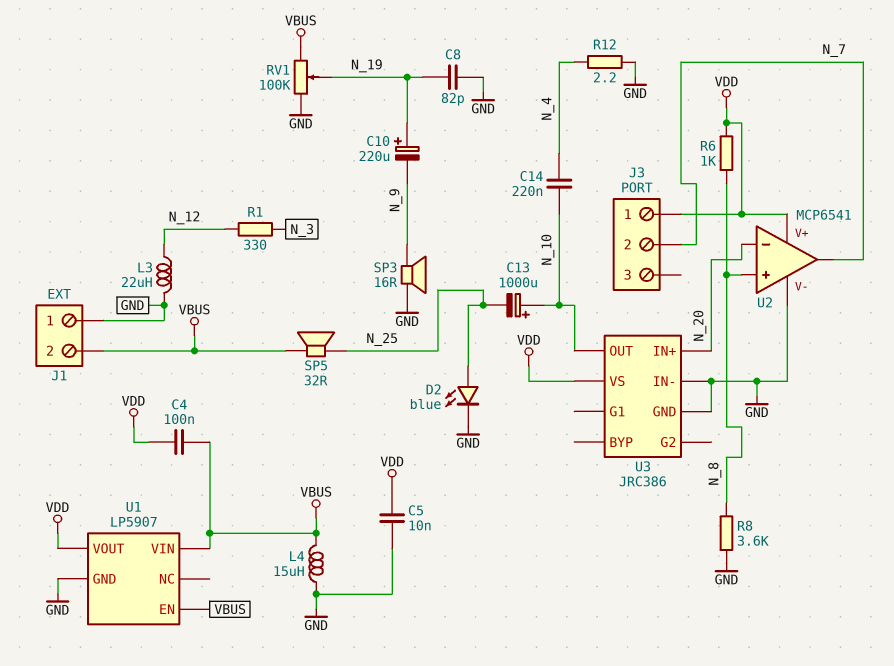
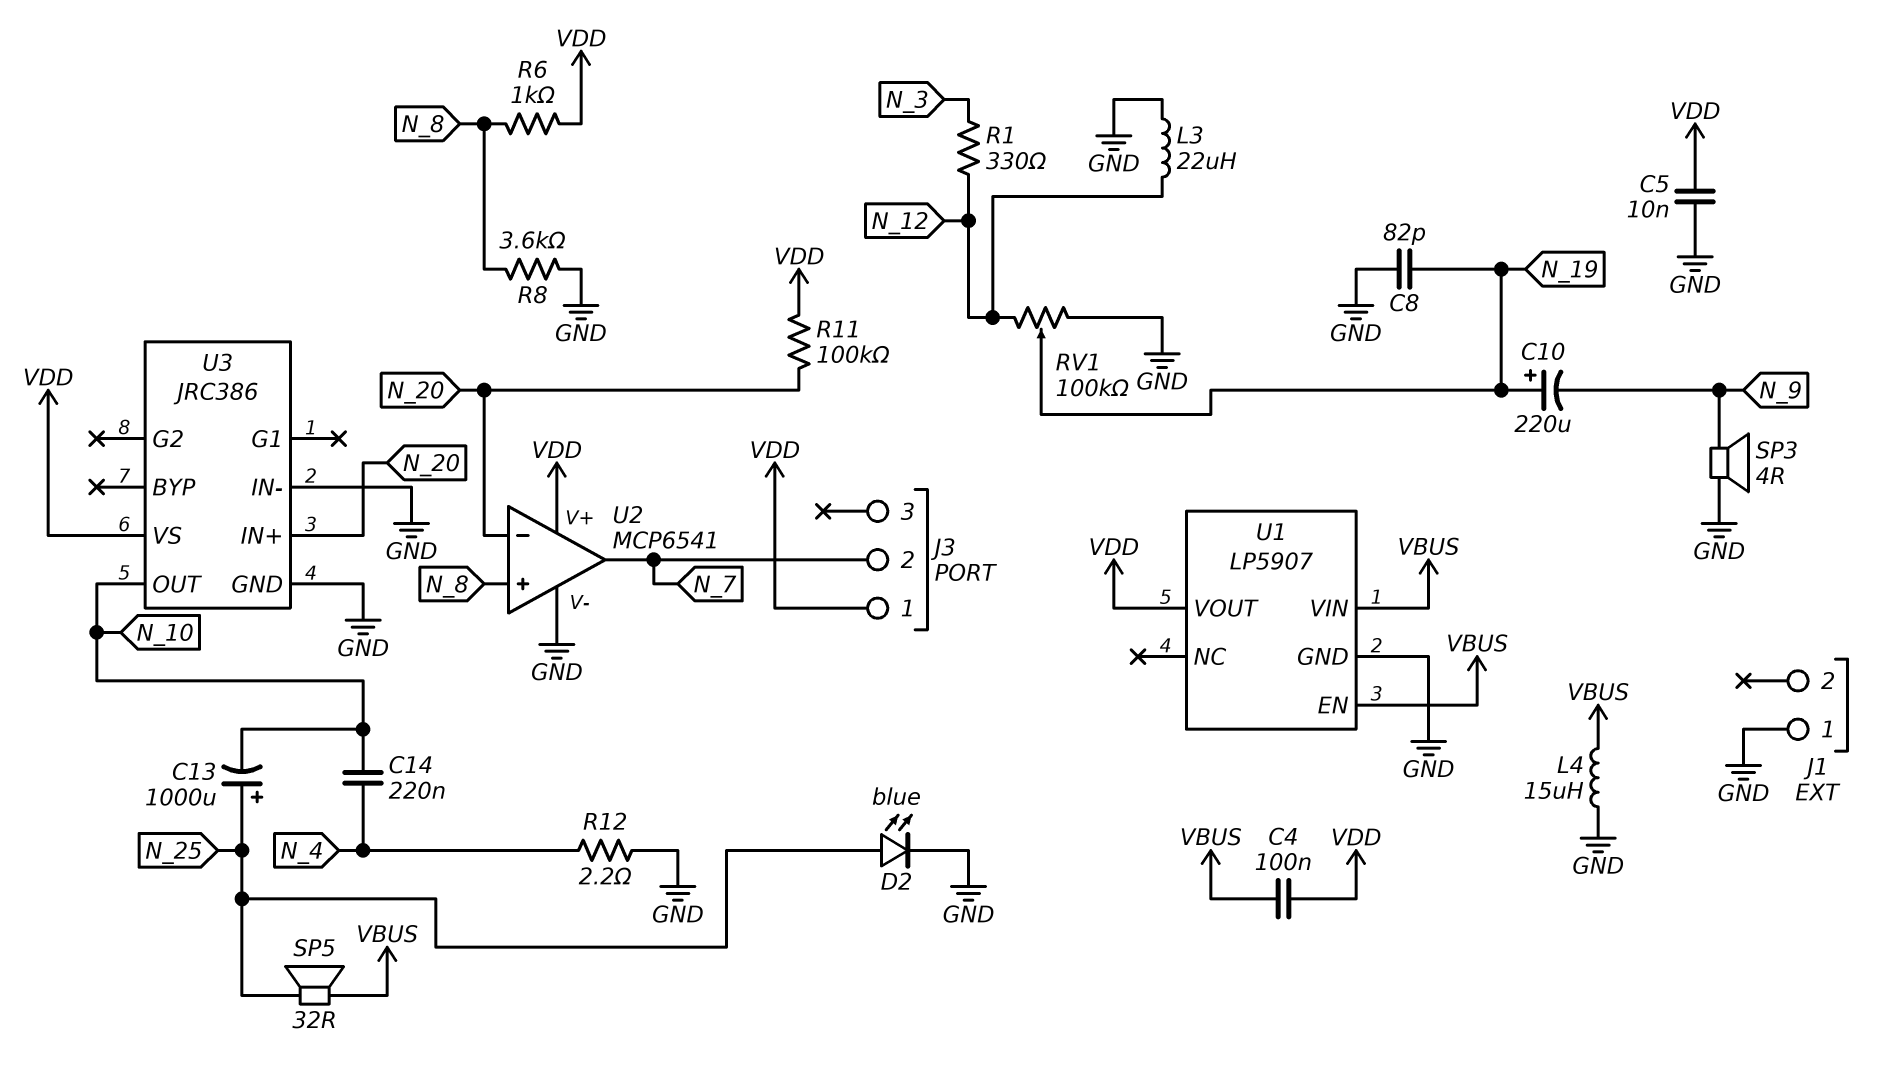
C13: 1000uF (plus N_10, minus N_25) -> 1000uF (plus N_25, minus N_10)
J1 pin 2: VBUS -> none
R11: none -> 100k (N_20, VDD)
RV1: 100k (GND, VBUS, wiper N_19) -> 100k (GND, N_12, wiper N_19)
SP3: speaker 16R (GND, N_9) -> speaker 4R (GND, N_9)

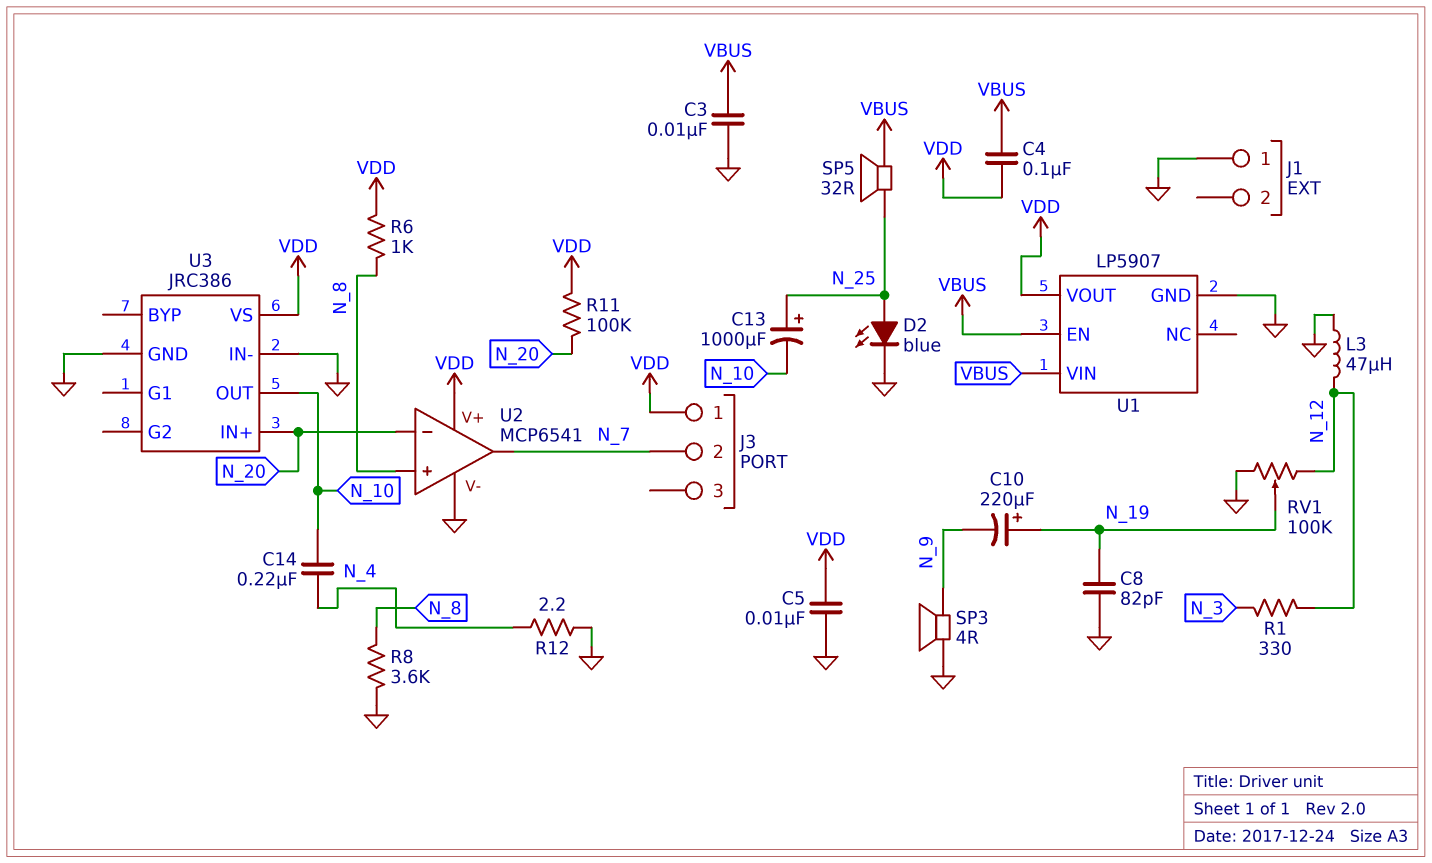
C3: none -> 10nF (GND, VBUS)
L3: 22uH (GND, N_12) -> 47uH (GND, N_12)
L4: 15uH (GND, VBUS) -> none

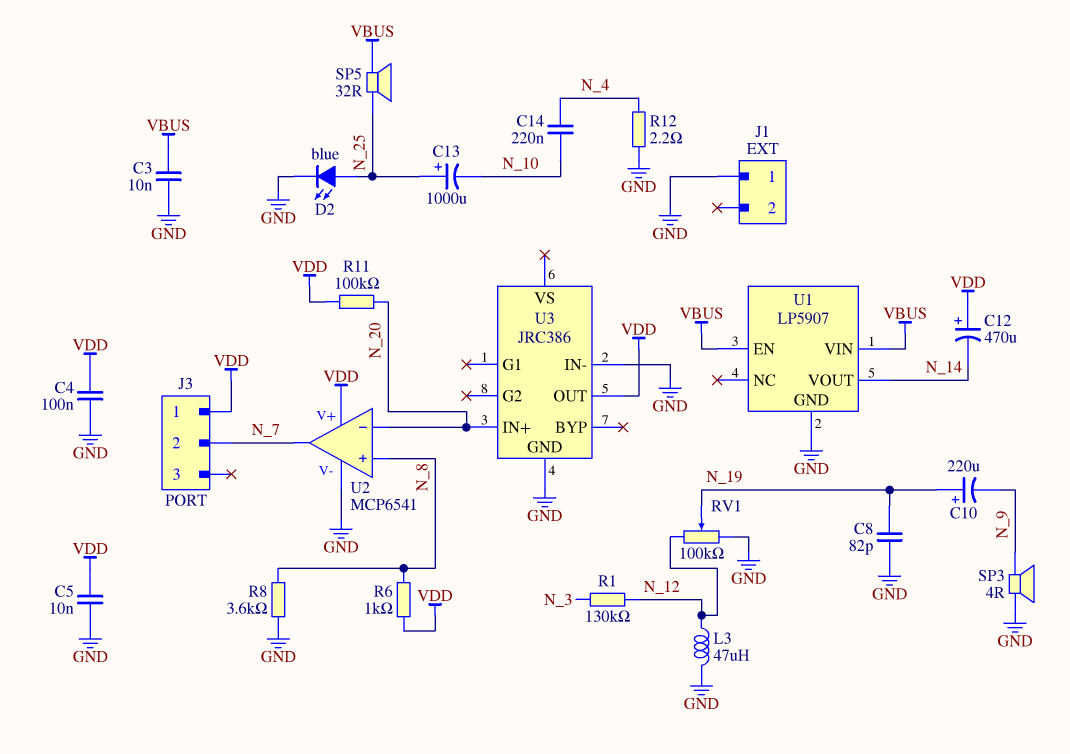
C4: 100nF (VBUS, VDD) -> 100nF (GND, VDD)
C12: none -> 470uF (plus VDD, minus N_14)
R1: 330 (N_3, N_12) -> 130k (N_3, N_12)
U1 pin VOUT: VDD -> N_14
U3 pin OUT: N_10 -> VDD
U3 pin VS: VDD -> none

